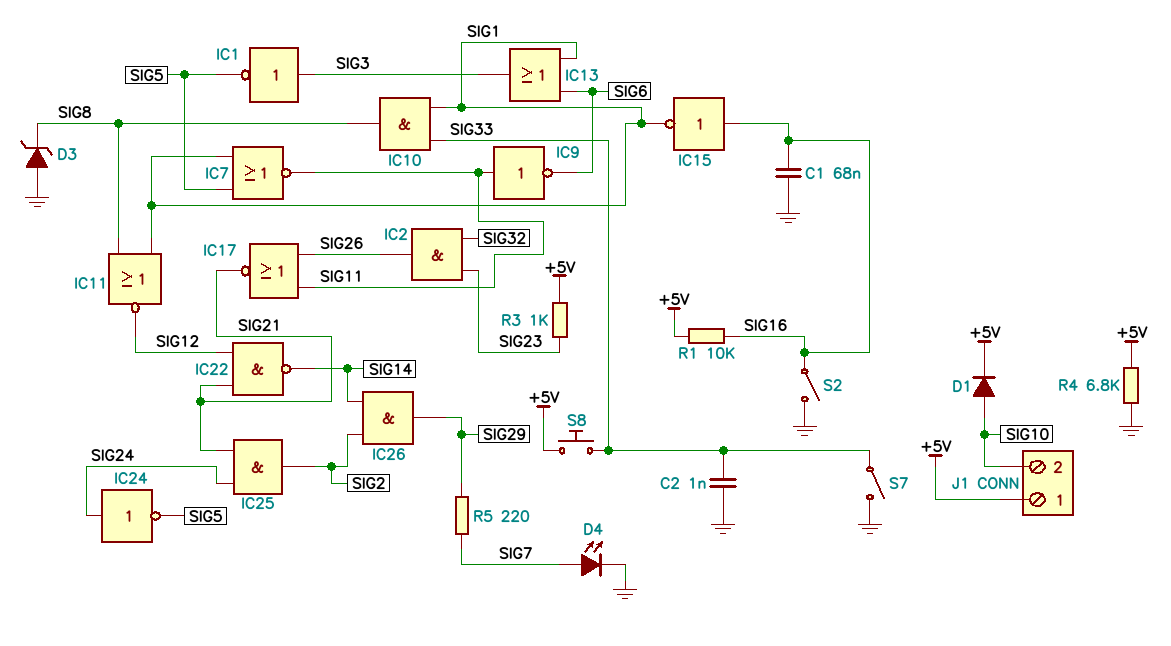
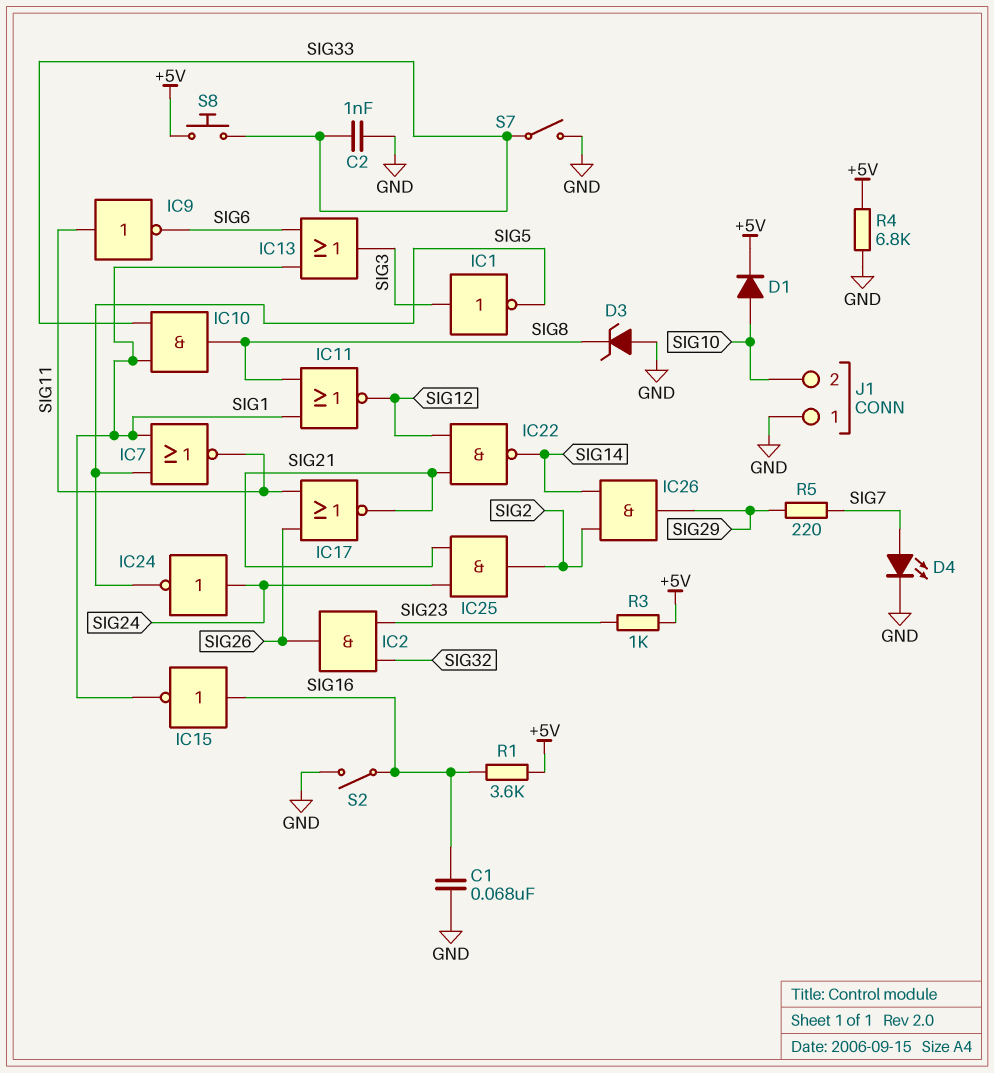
J1 pin 1: +5V -> GND
R1: 10k (+5V, SIG16) -> 3.6k (+5V, SIG16)

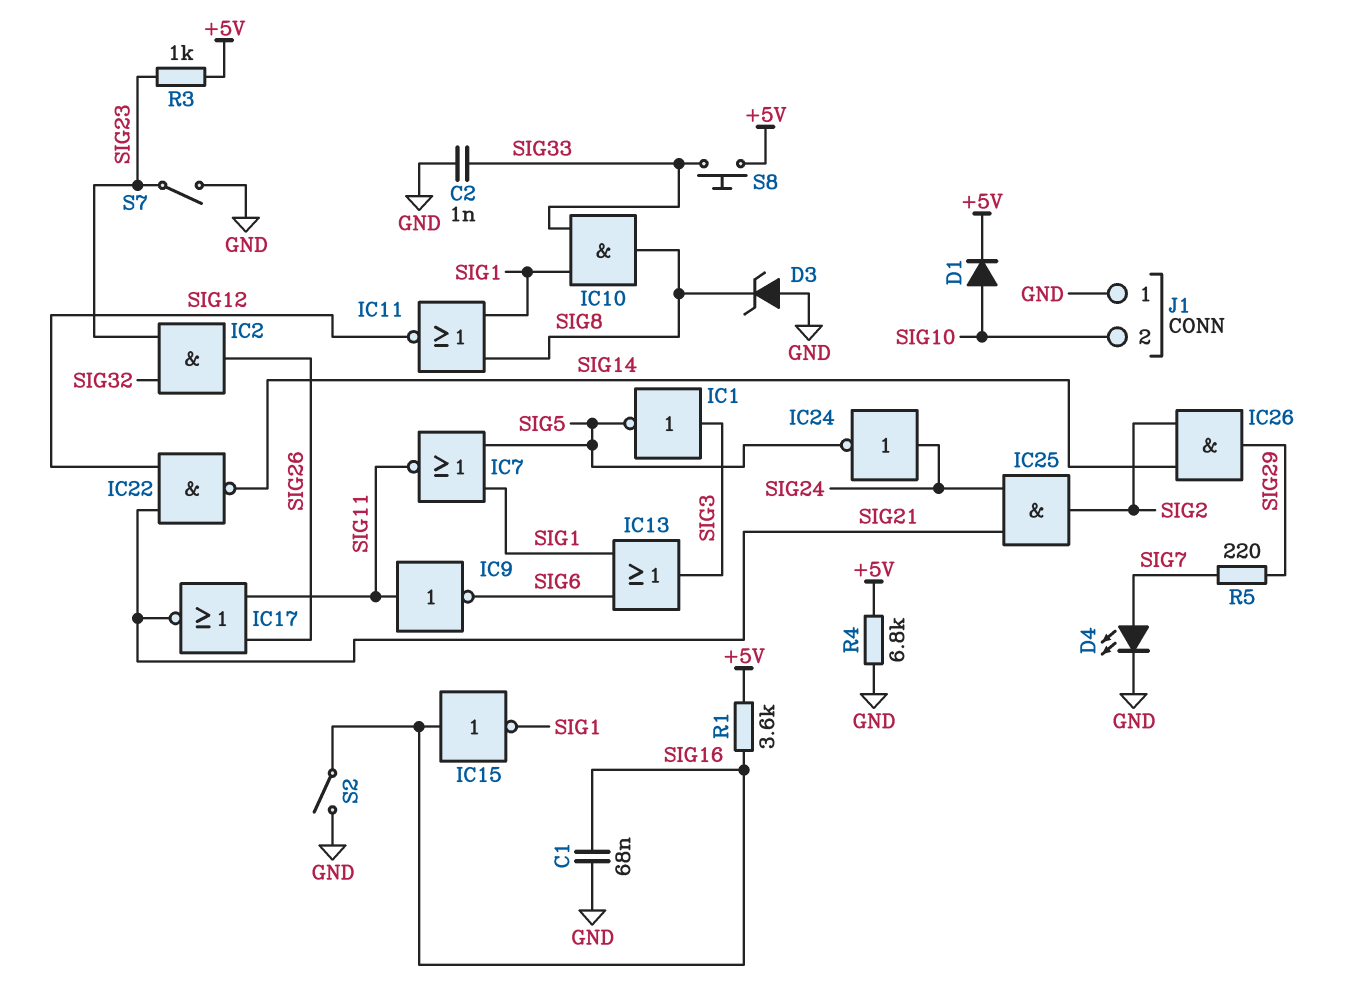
S7: switch (GND, SIG33) -> switch (GND, SIG23)

